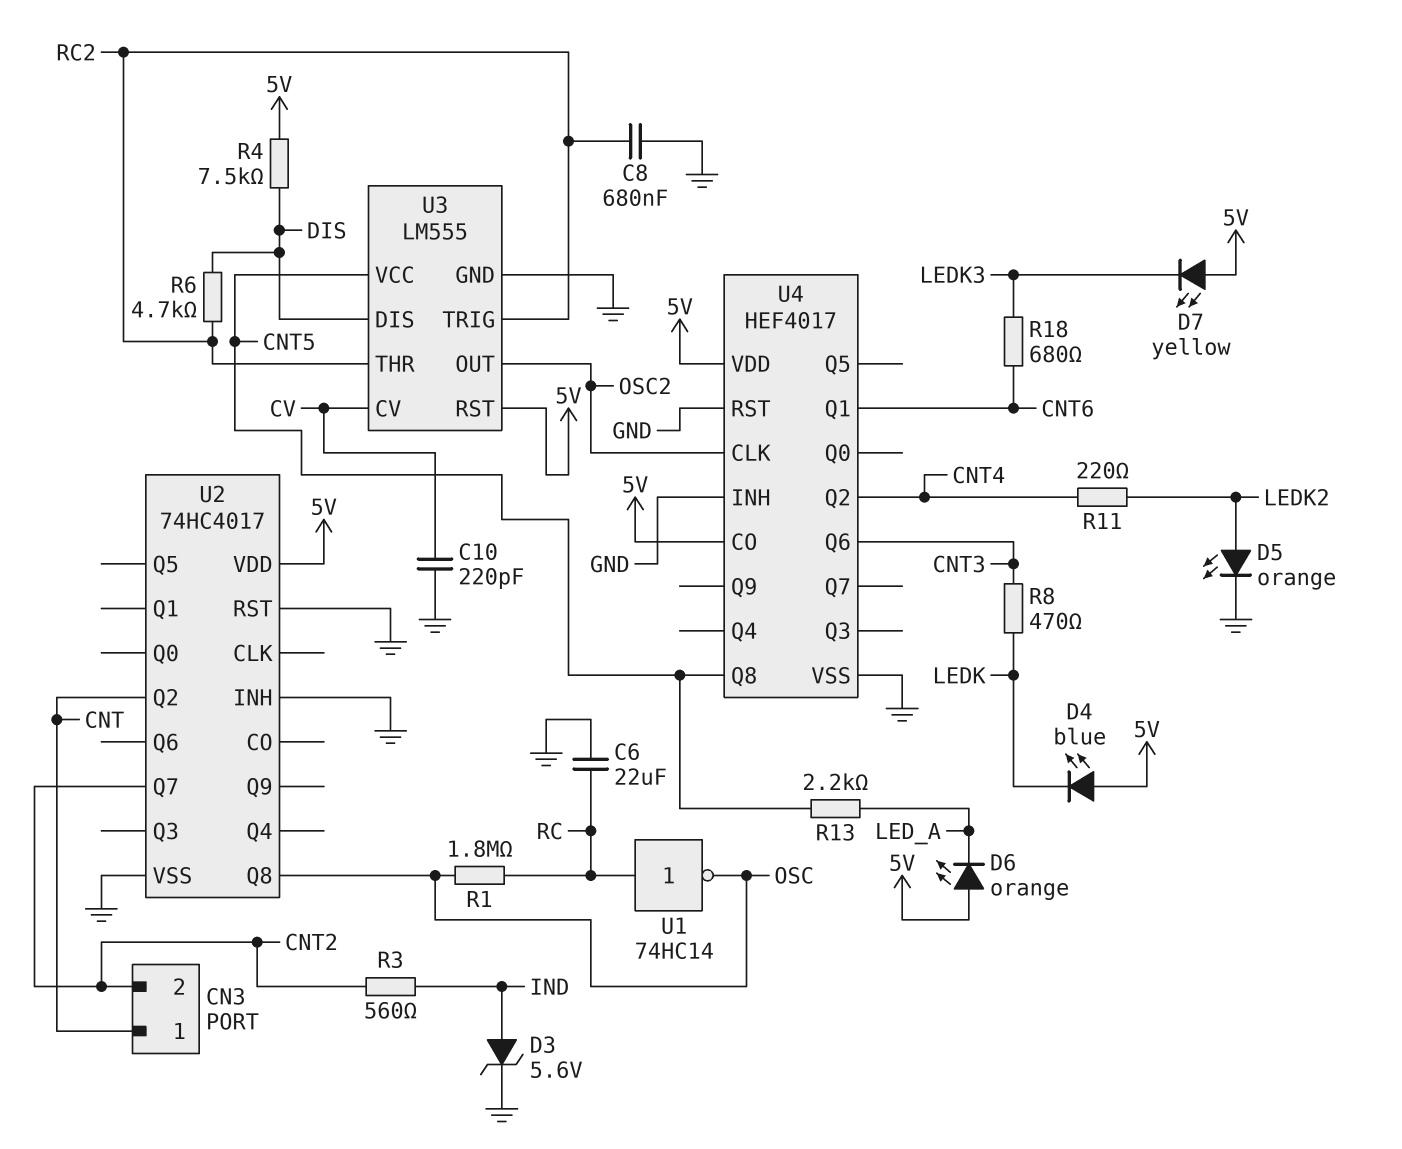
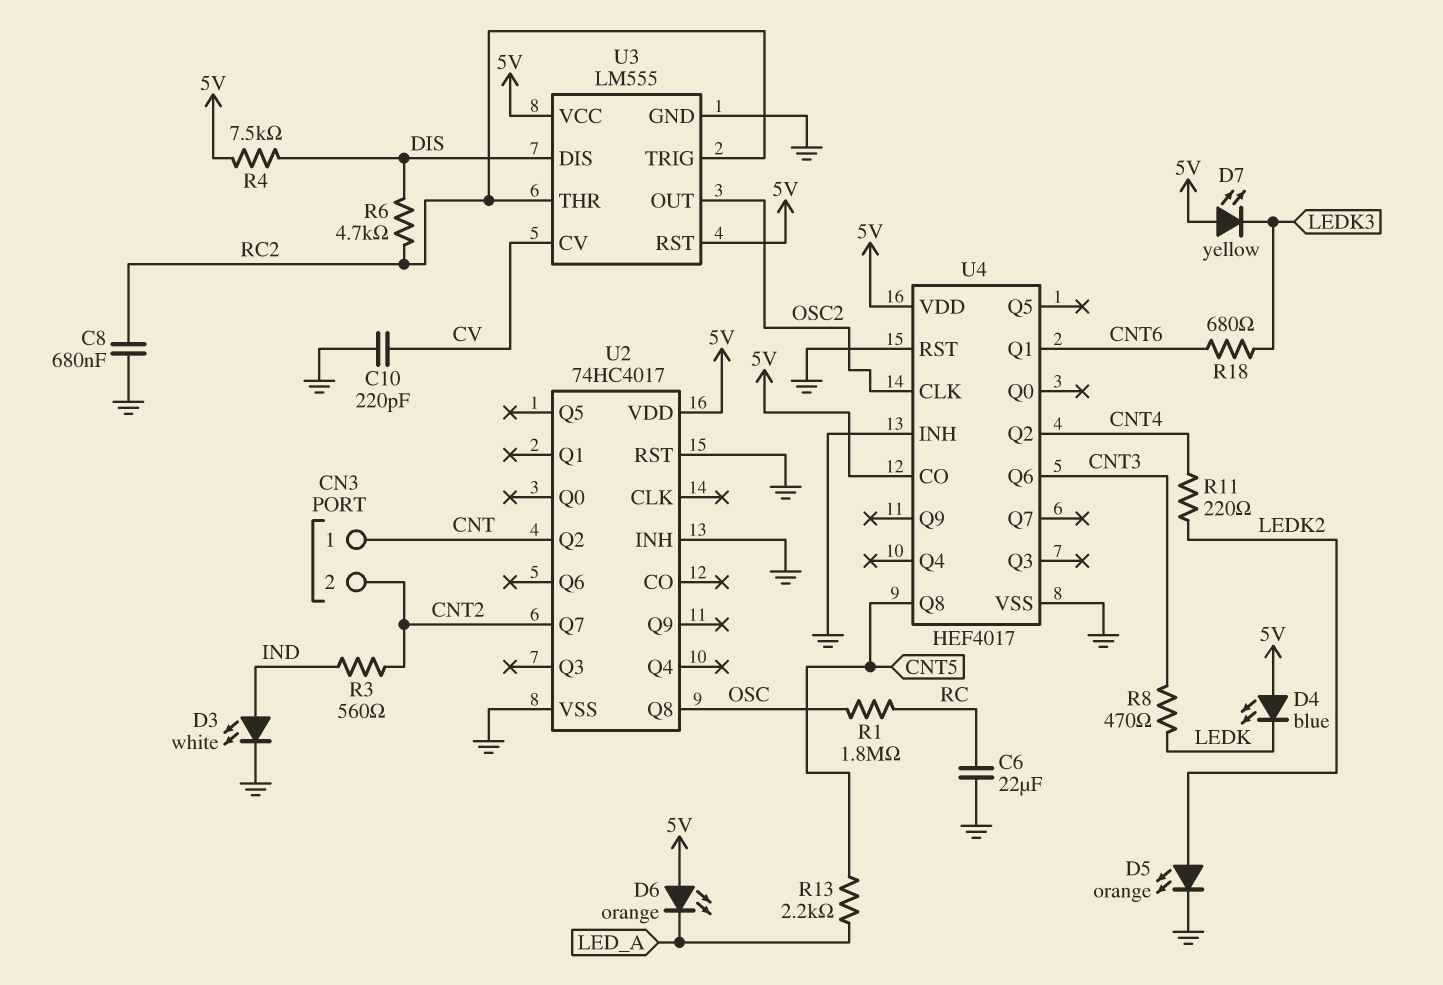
D3: zener 5.6V (A IND, K GND) -> LED white (A IND, K GND)
U1: NOT 74HC14 (in RC, out OSC) -> none
U3 pin VCC: CNT5 -> 5V

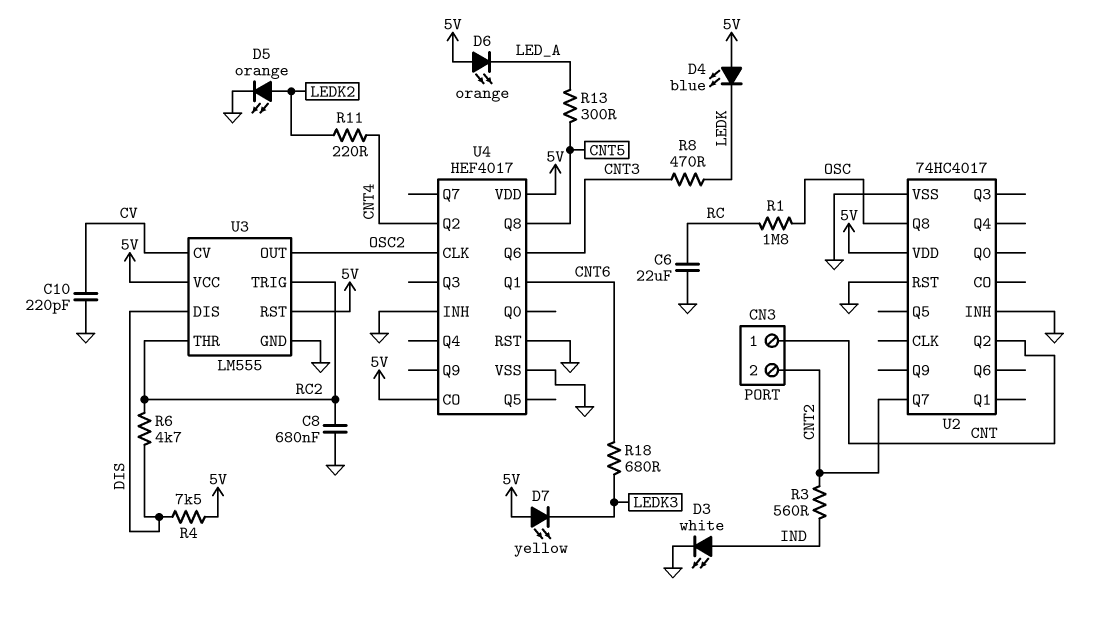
R13: 2.2k (CNT5, LED_A) -> 300 (CNT5, LED_A)

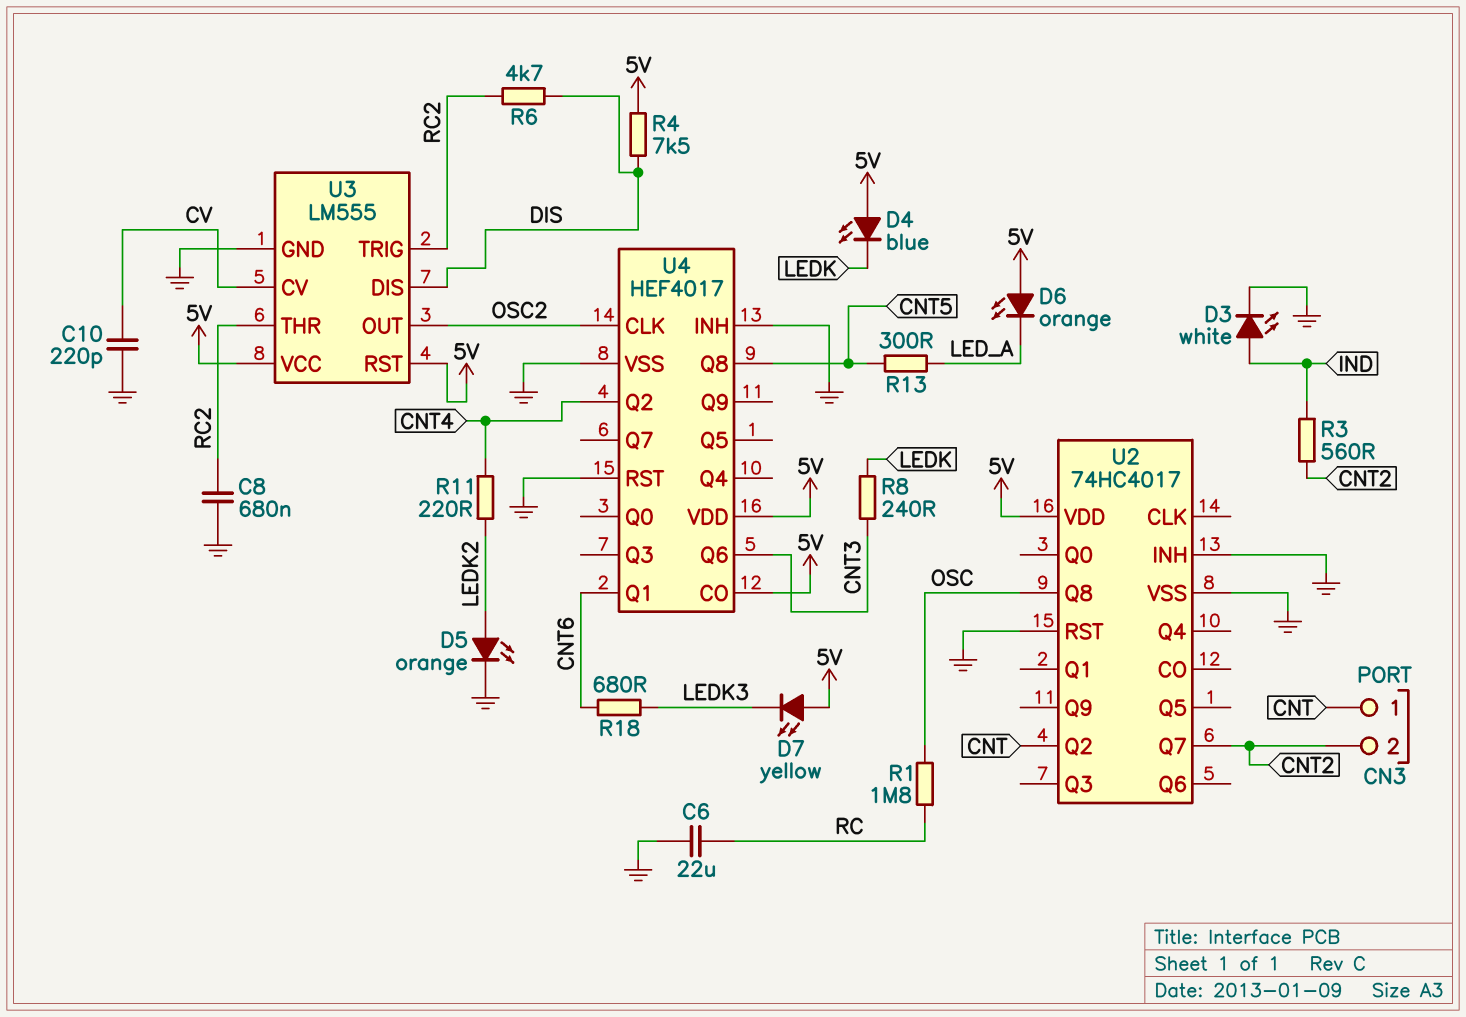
R8: 470 (CNT3, LEDK) -> 240 (CNT3, LEDK)

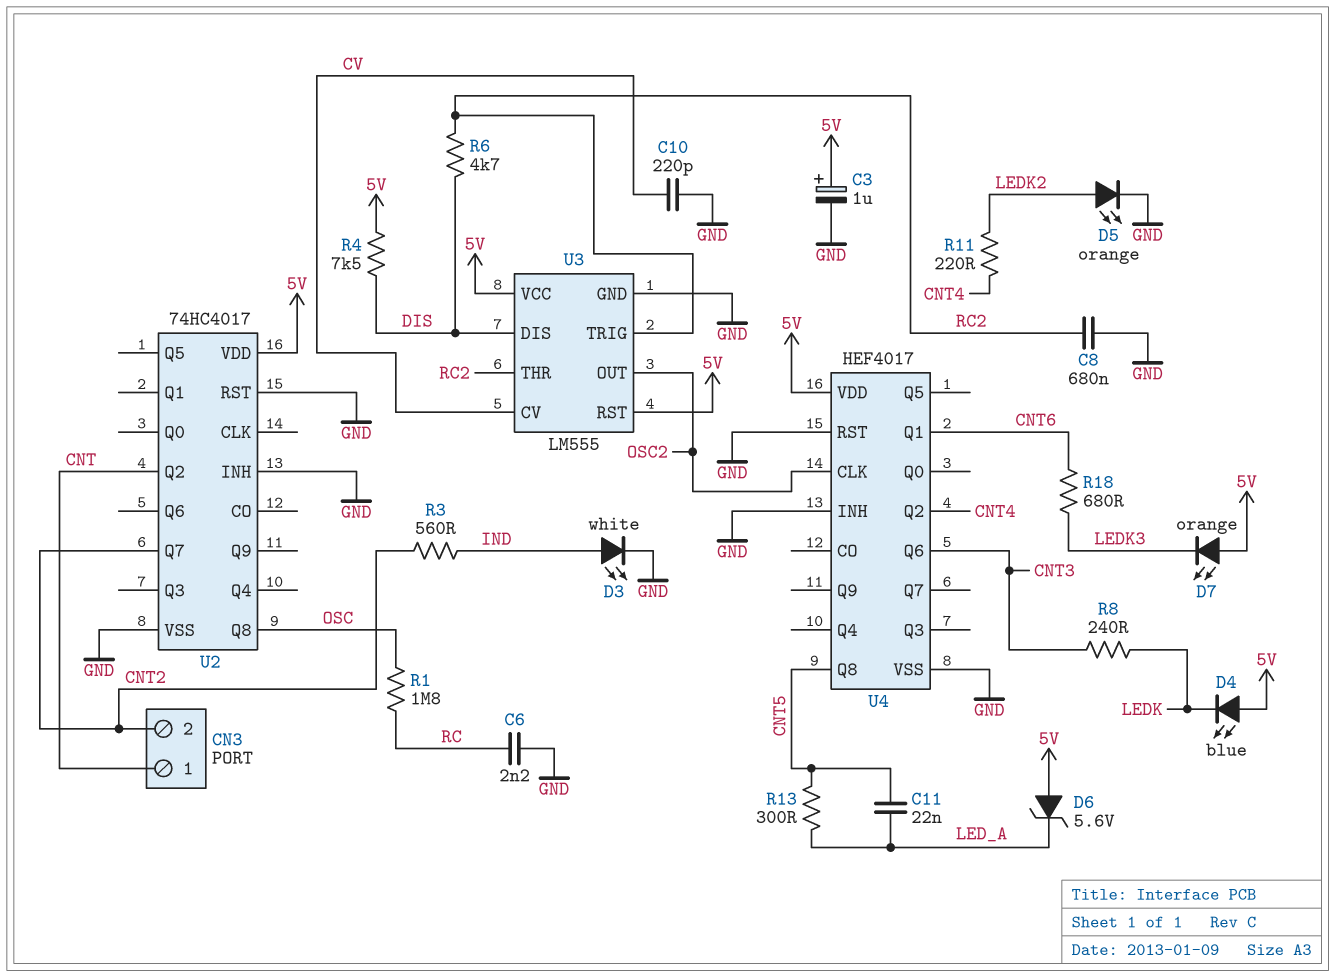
C3: none -> 1uF (plus 5V, minus GND)
C6: 22uF (GND, RC) -> 2.2nF (GND, RC)
C11: none -> 22nF (CNT5, LED_A)
D6: LED orange (A 5V, K LED_A) -> zener 5.6V (A 5V, K LED_A)
D7: LED yellow (A 5V, K LEDK3) -> LED orange (A 5V, K LEDK3)
U4 pin CO: 5V -> none

